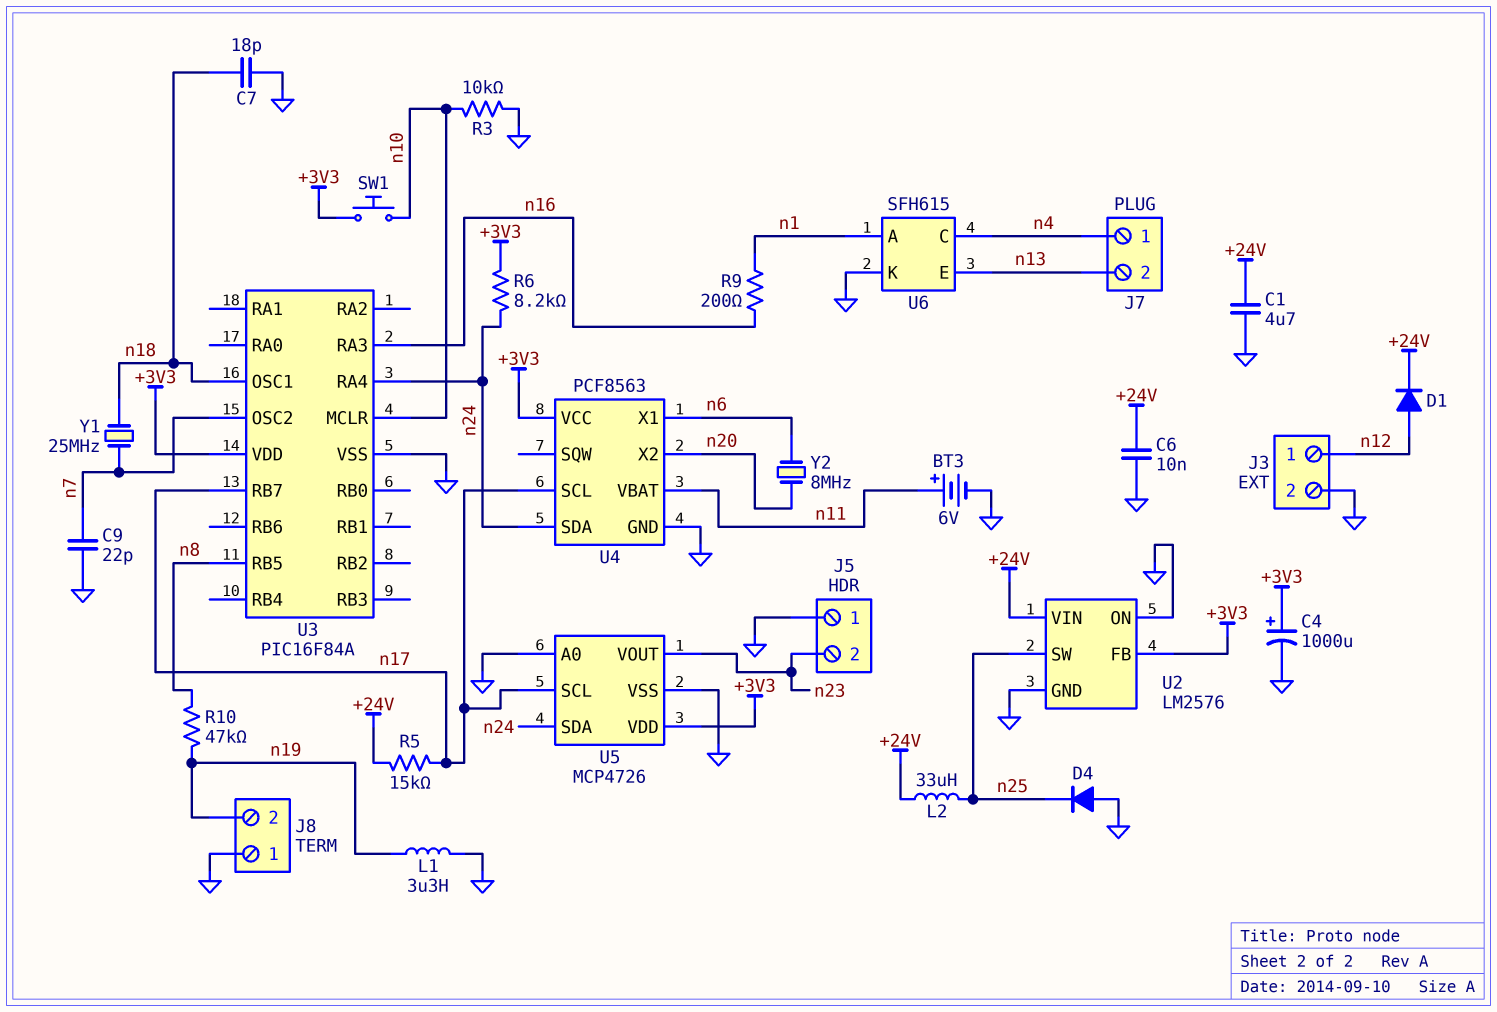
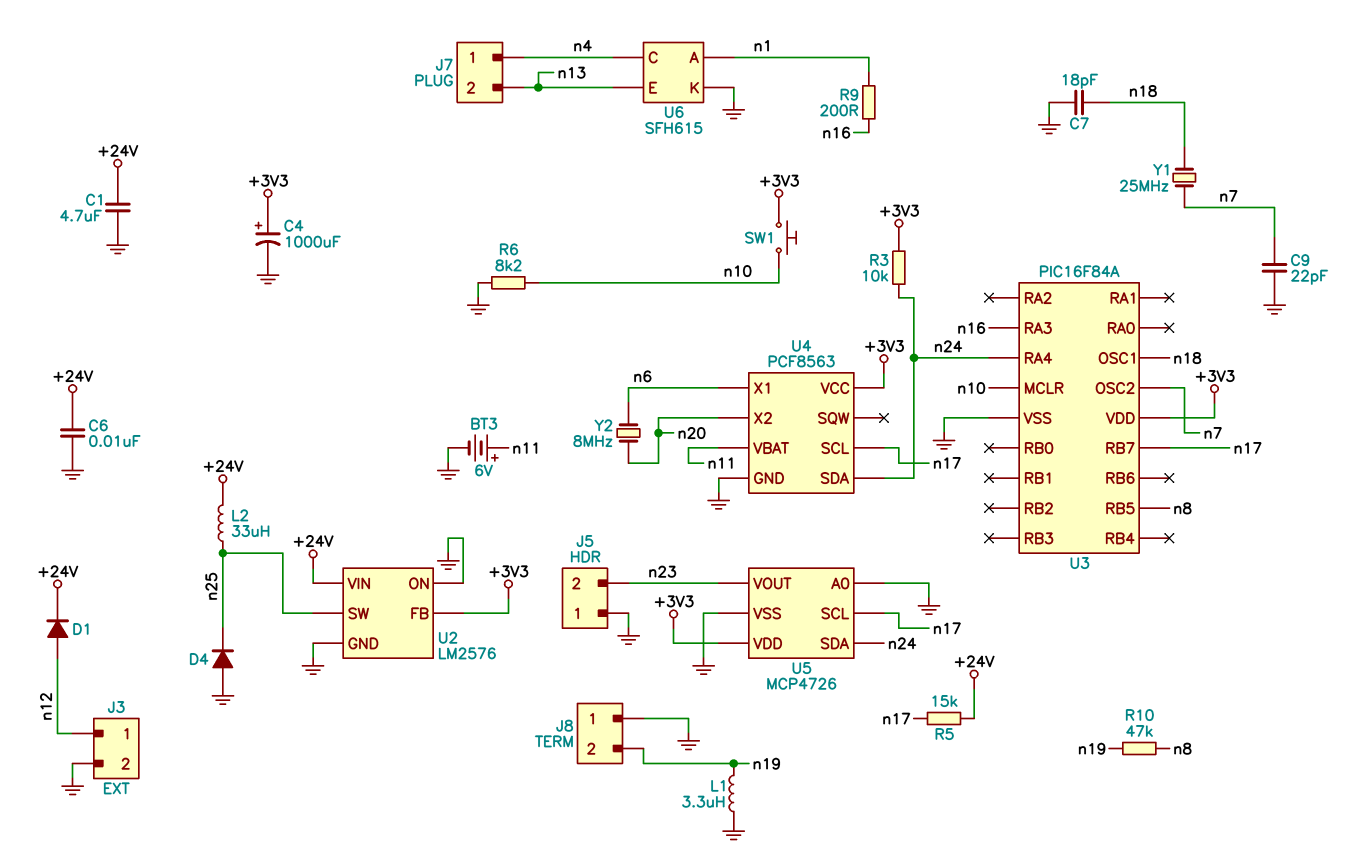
R3: 10k (GND, n10) -> 10k (+3V3, n24)
R6: 8.2k (+3V3, n24) -> 8.2k (GND, n10)

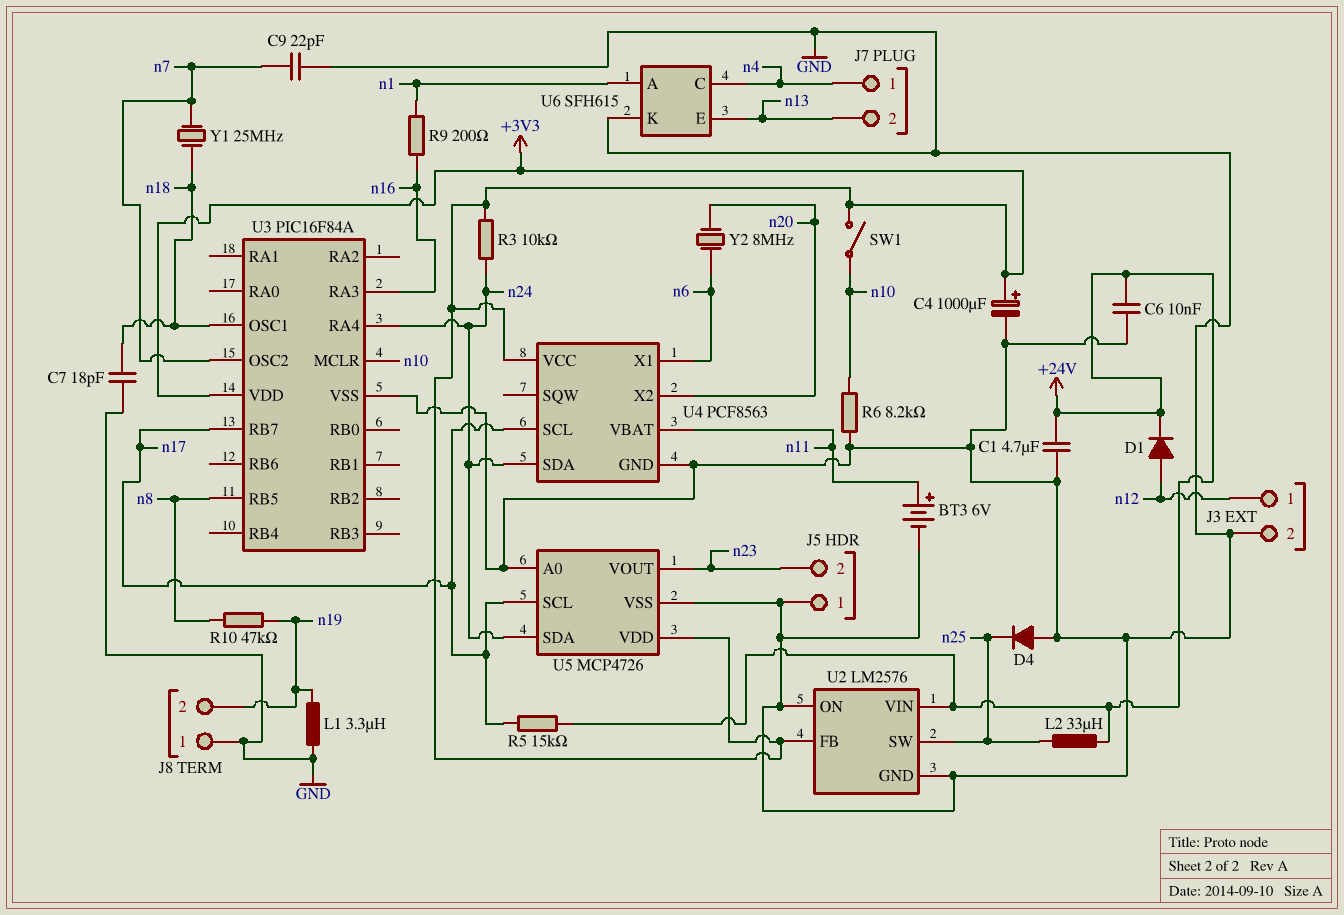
SW1: button (+3V3, n10) -> switch (+3V3, n10)

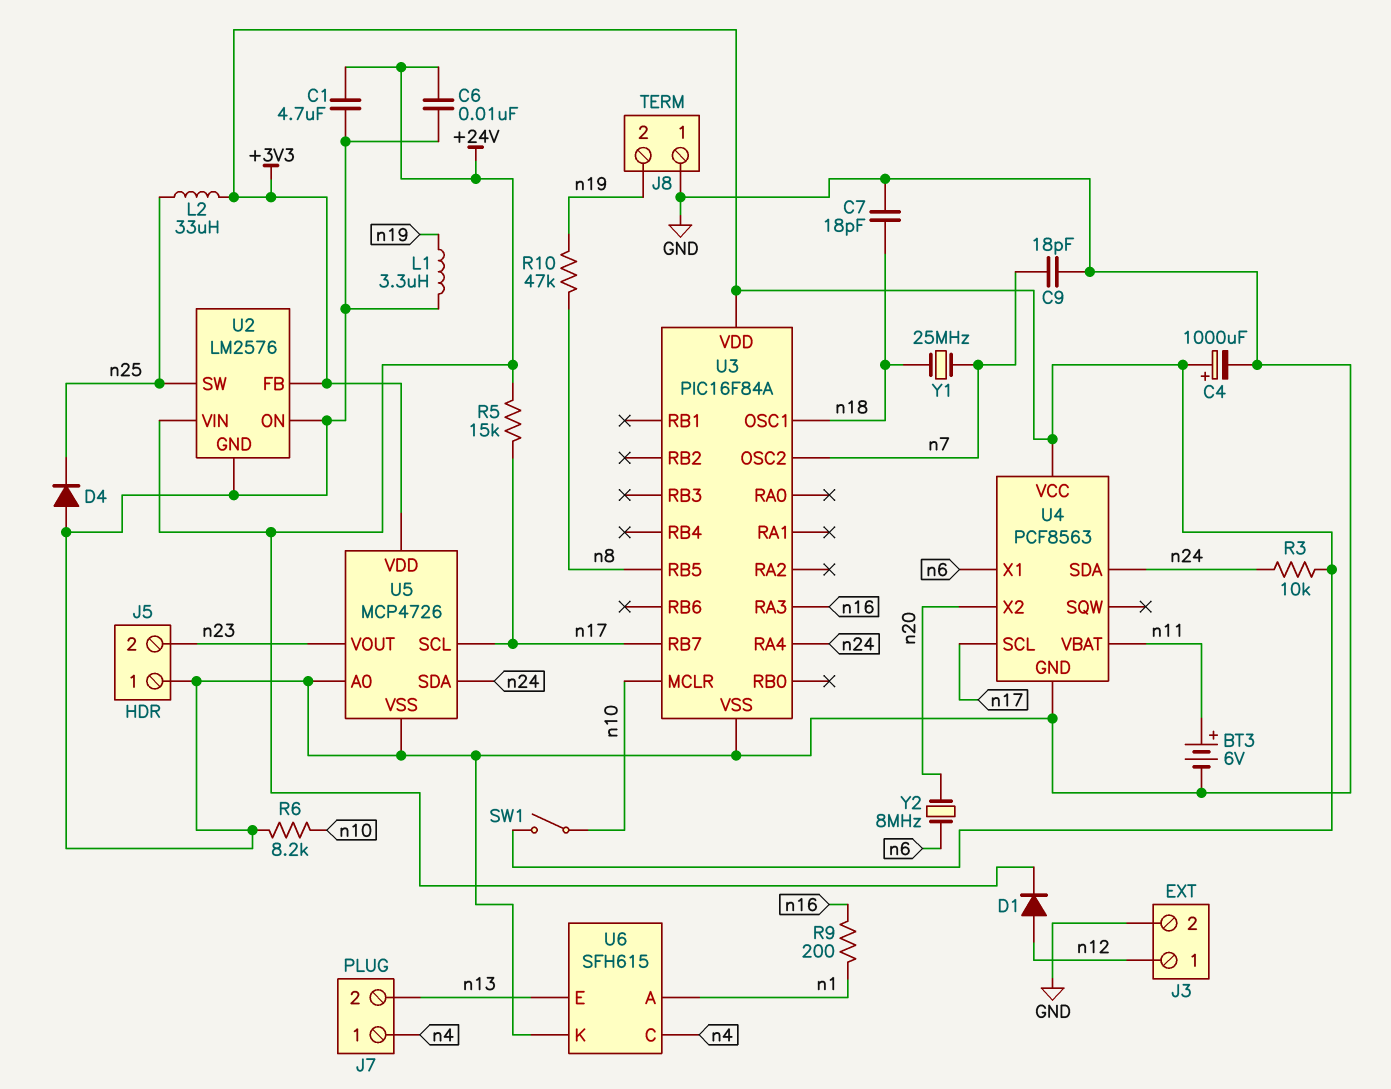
C9: 22pF (GND, n7) -> 18pF (GND, n7)
L2: 33uH (+24V, n25) -> 33uH (+3V3, n25)

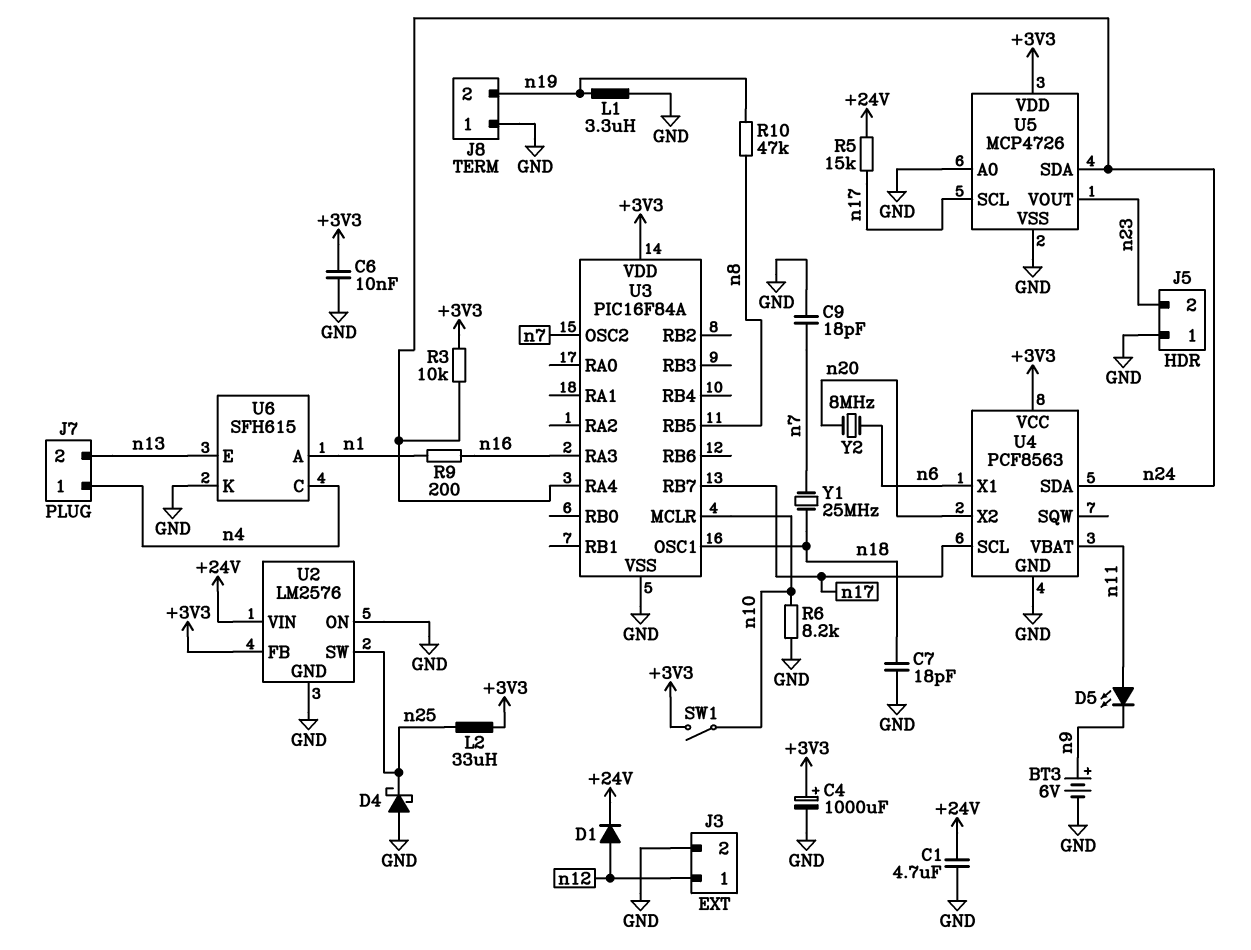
BT3: 6V (plus n11, minus GND) -> 6V (plus n9, minus GND)
C6: 10nF (+24V, GND) -> 10nF (+3V3, GND)
D4: diode (A GND, K n25) -> schottky (A GND, K n25)
D5: none -> LED (A n11, K n9)

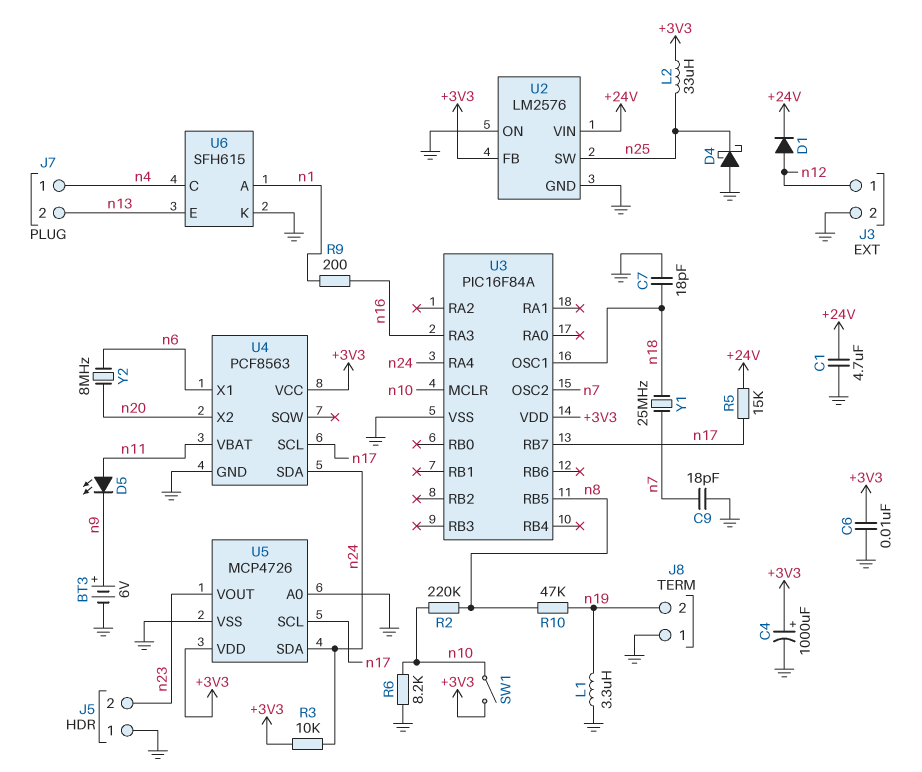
R2: none -> 220k (n8, n10)

